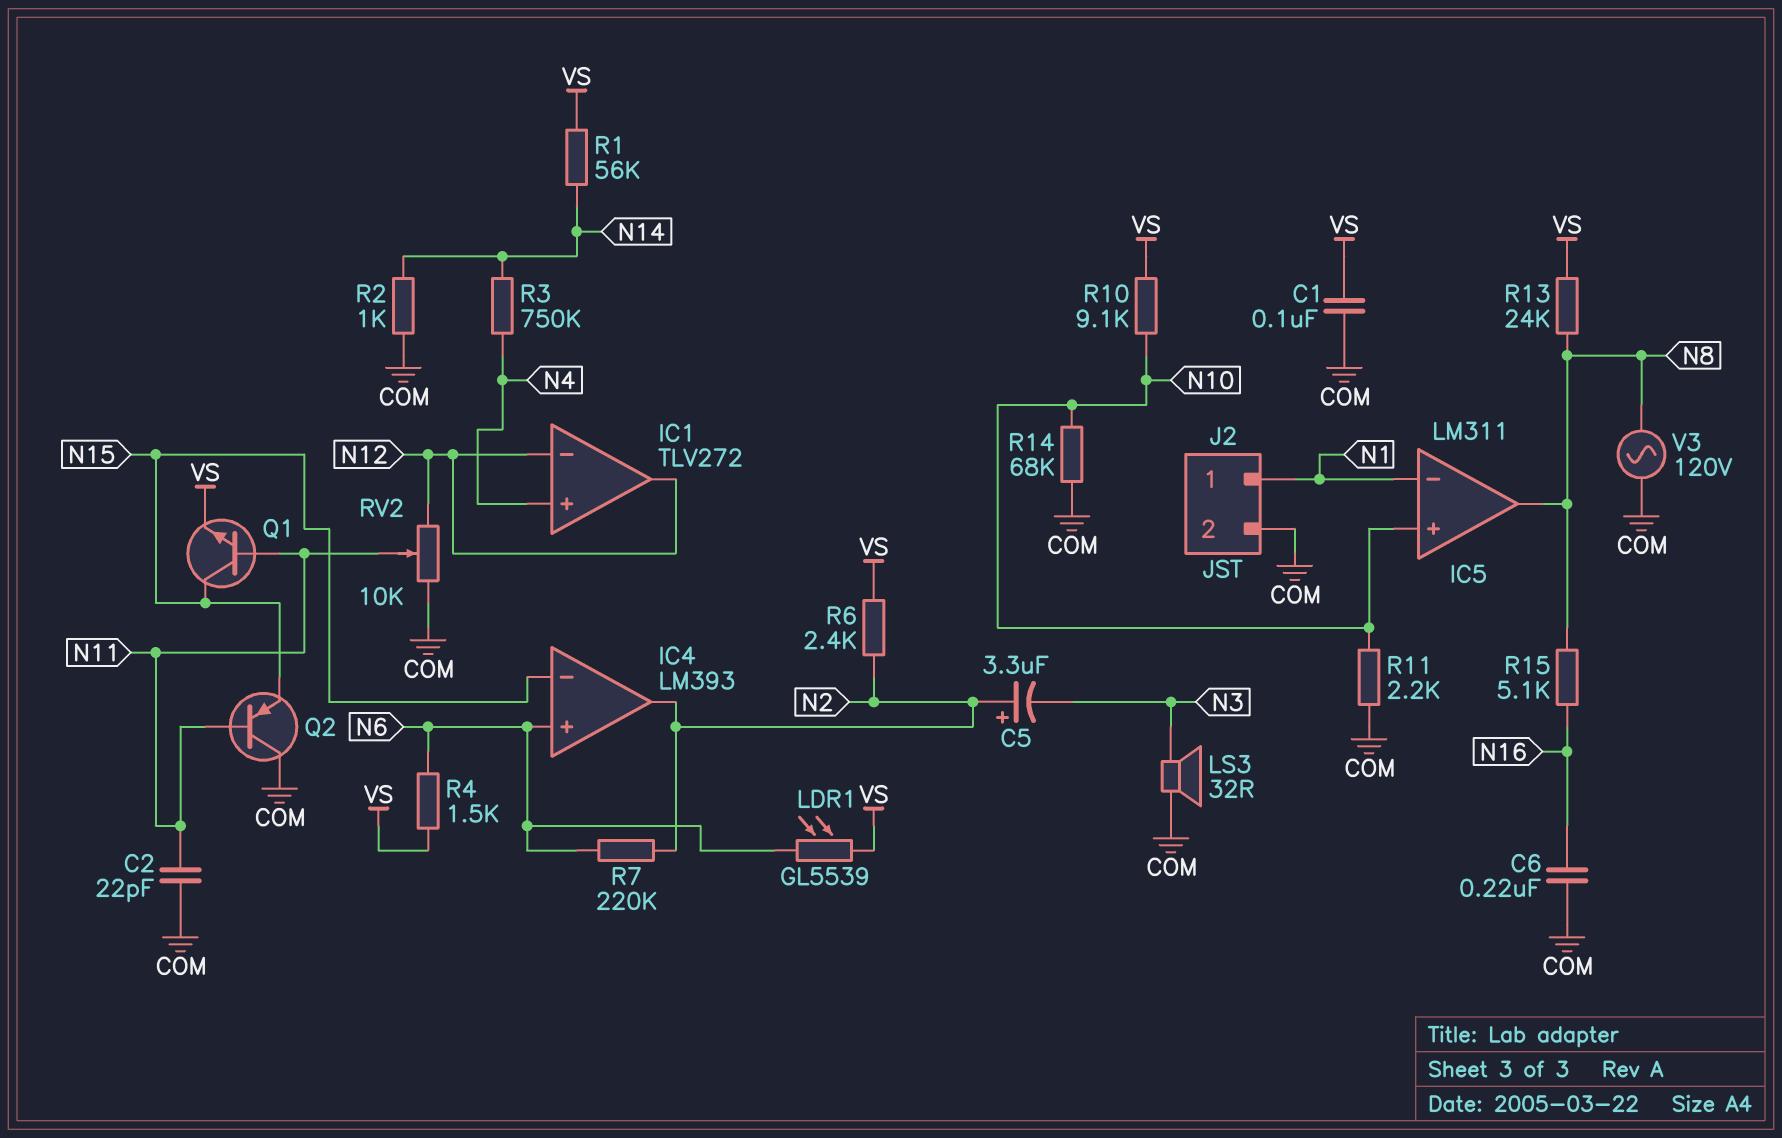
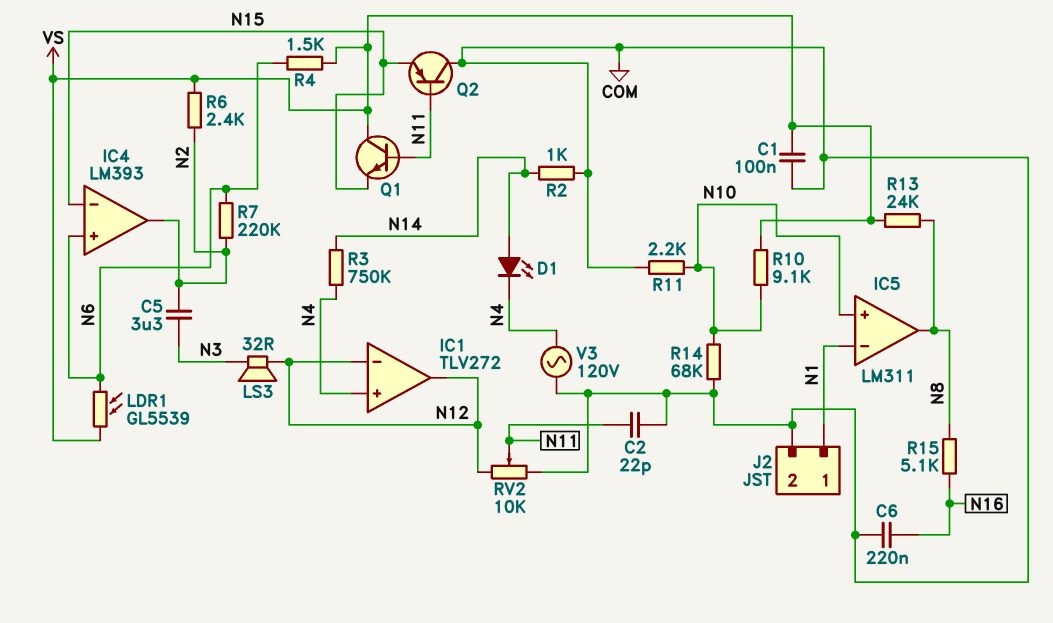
C5: 3.3uF (plus N2, minus N3) -> 3.3uF (N2, N3)
D1: none -> LED (A N14, K N4)
LS3: speaker 32R (COM, N3) -> speaker 32R (N3, N12)
Q1: NPN (B N11, C N15, E VS) -> NPN (B N11, C VS, E N15)
R1: 56k (N14, VS) -> none
V3: AC 120V (COM, N8) -> AC 120V (COM, N4)

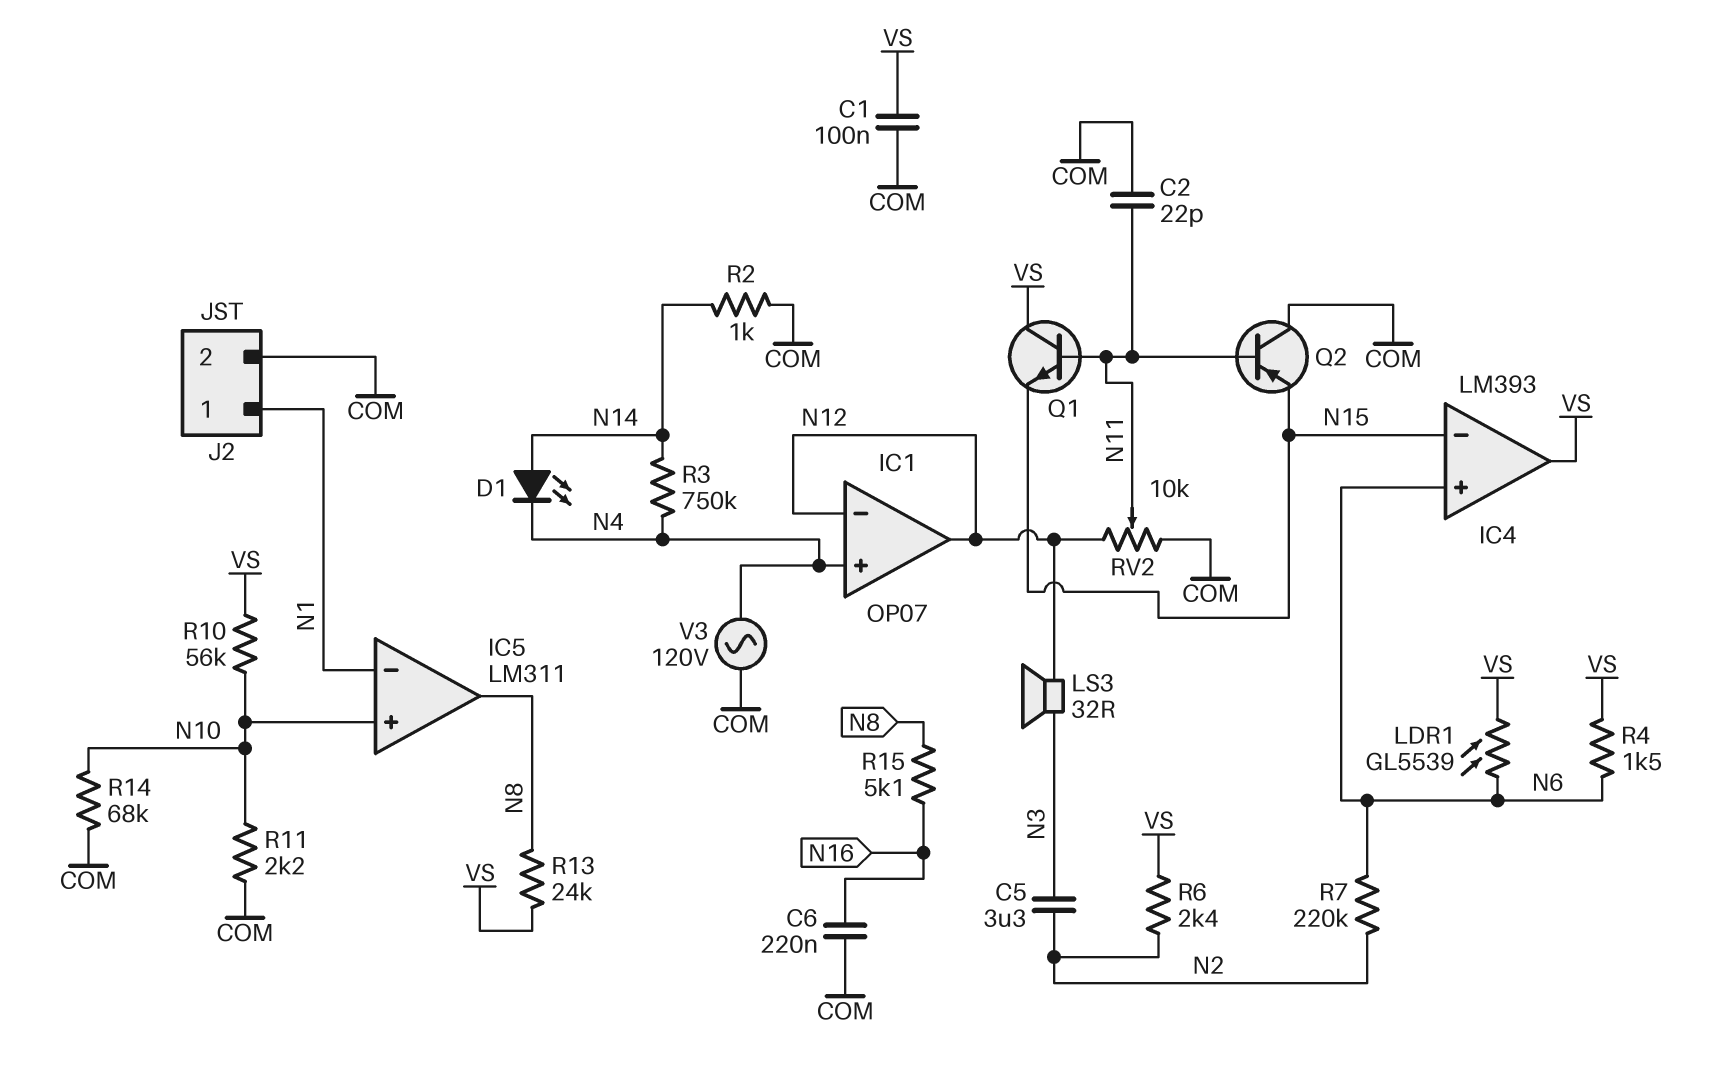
IC1: TLV272 -> OP07
IC4 pin out: N2 -> VS
R10: 9.1k (N10, VS) -> 56k (N10, VS)

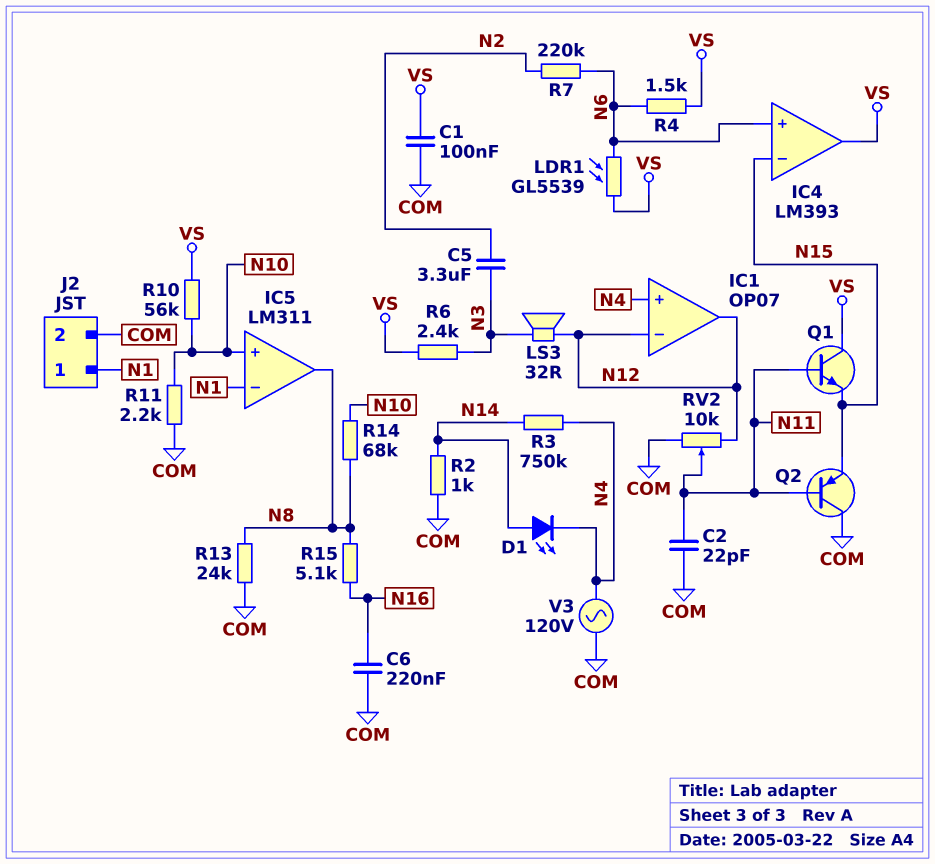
R6: 2.4k (N2, VS) -> 2.4k (N3, VS)
R13: 24k (N8, VS) -> 24k (COM, N8)
R14: 68k (COM, N10) -> 68k (N8, N10)

